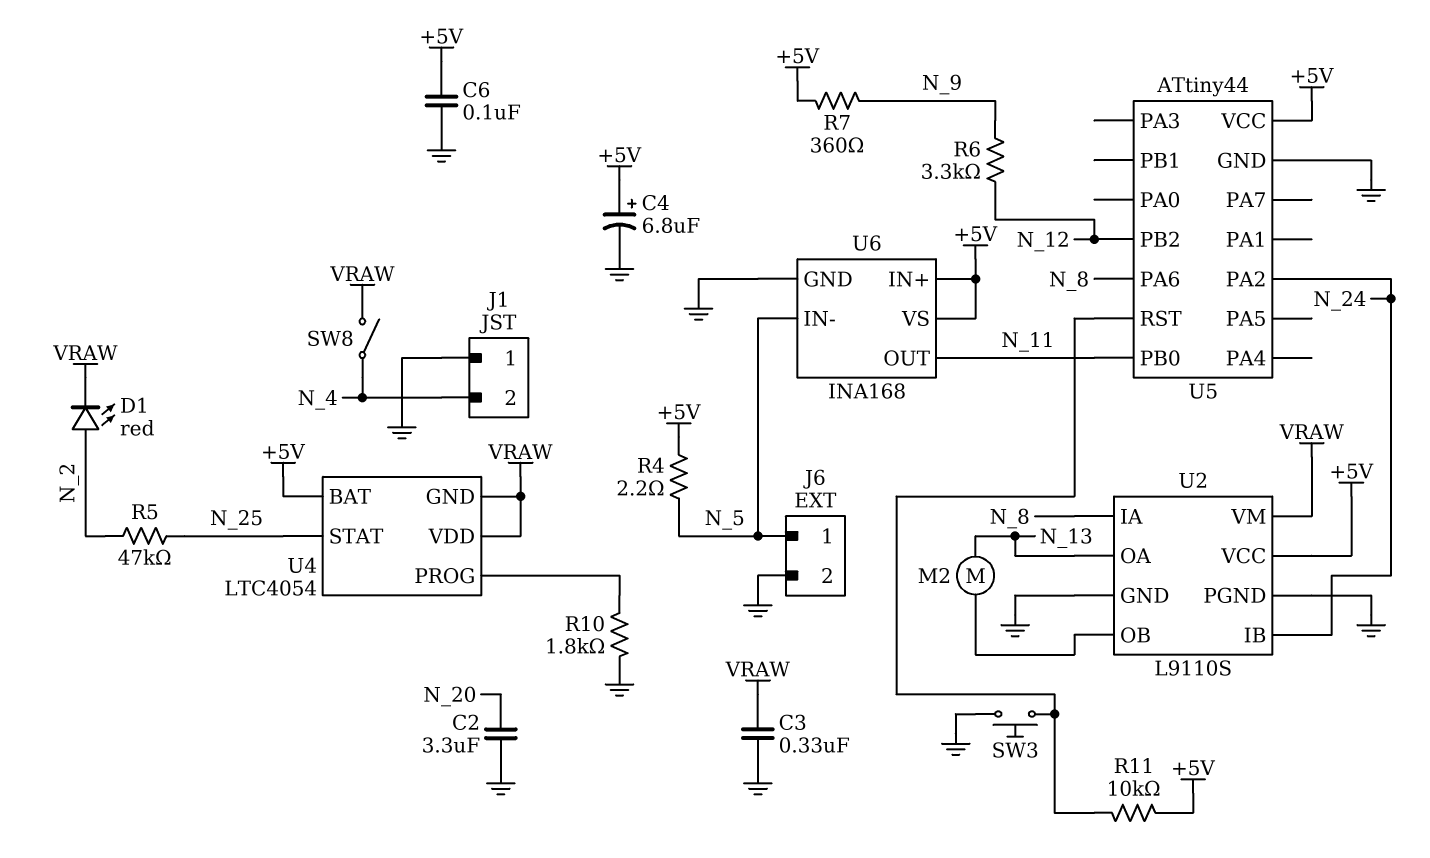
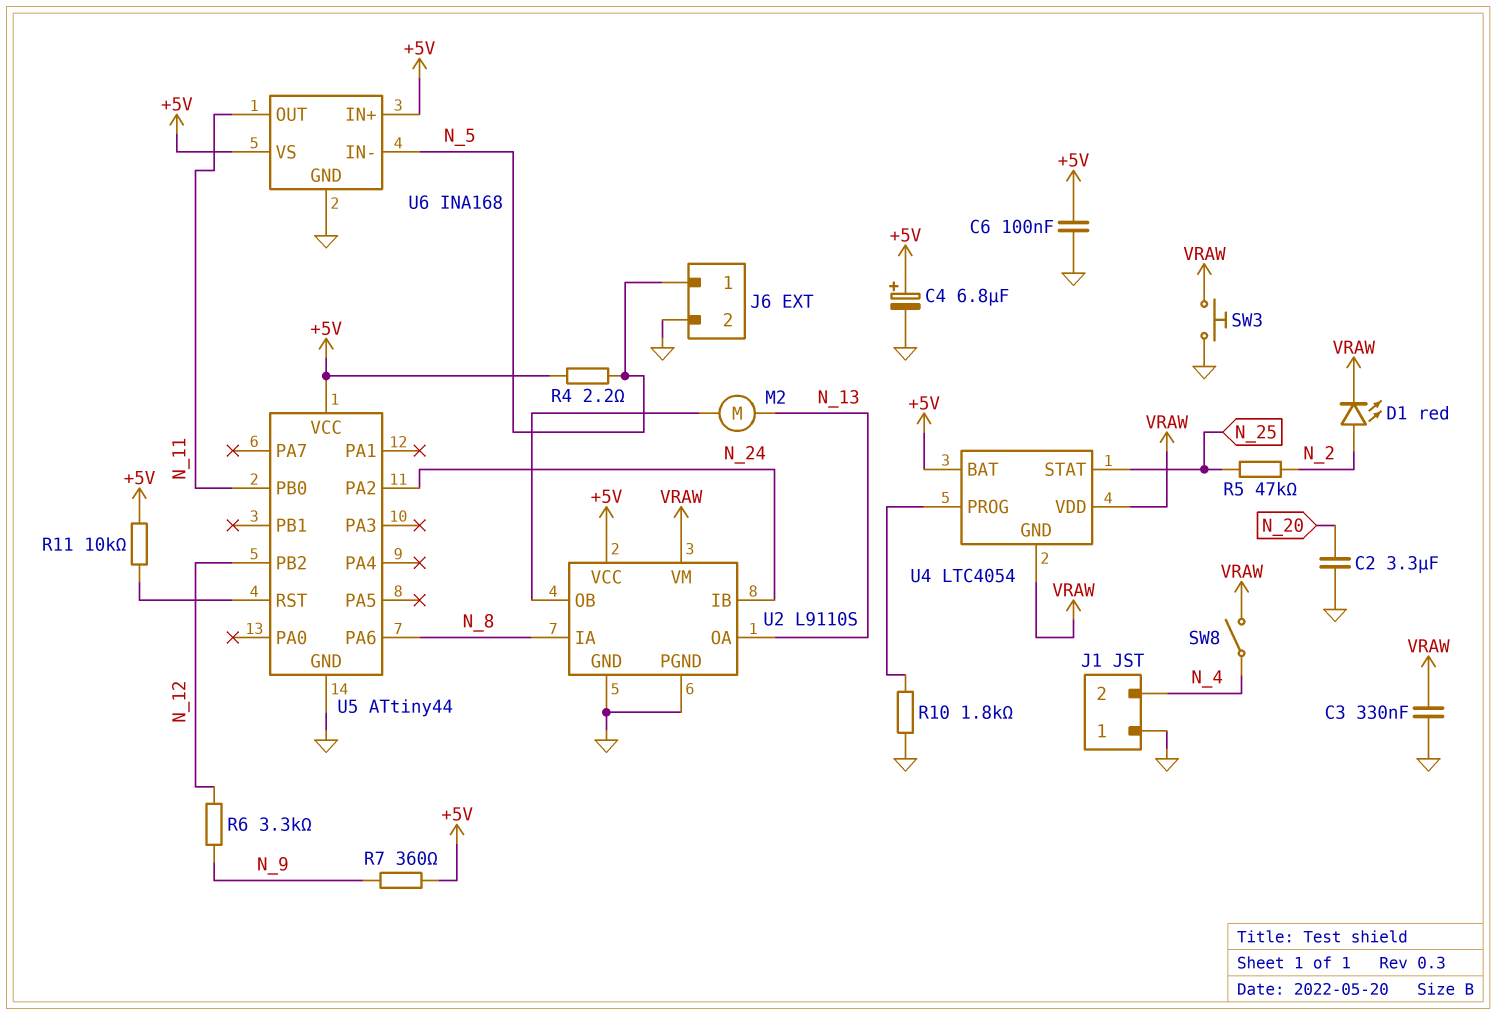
SW3: button (GND, U5/RST) -> button (GND, VRAW)

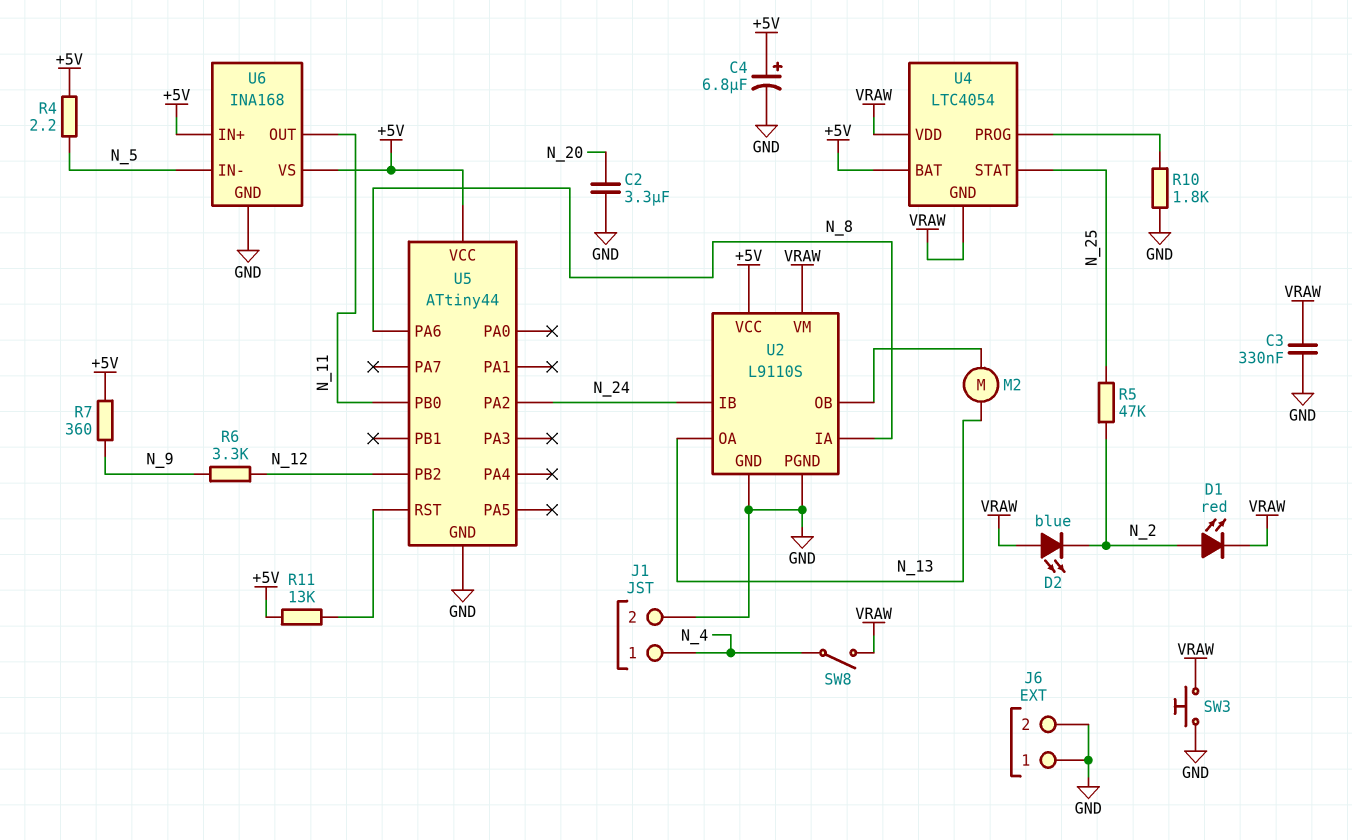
C6: 100nF (+5V, GND) -> none
D2: none -> LED blue (A VRAW, K N_2)
J1 pin 1: GND -> N_4
J1 pin 2: N_4 -> GND
J6 pin 1: N_5 -> GND
R11: 10k (+5V, U5/RST) -> 13k (+5V, U5/RST)

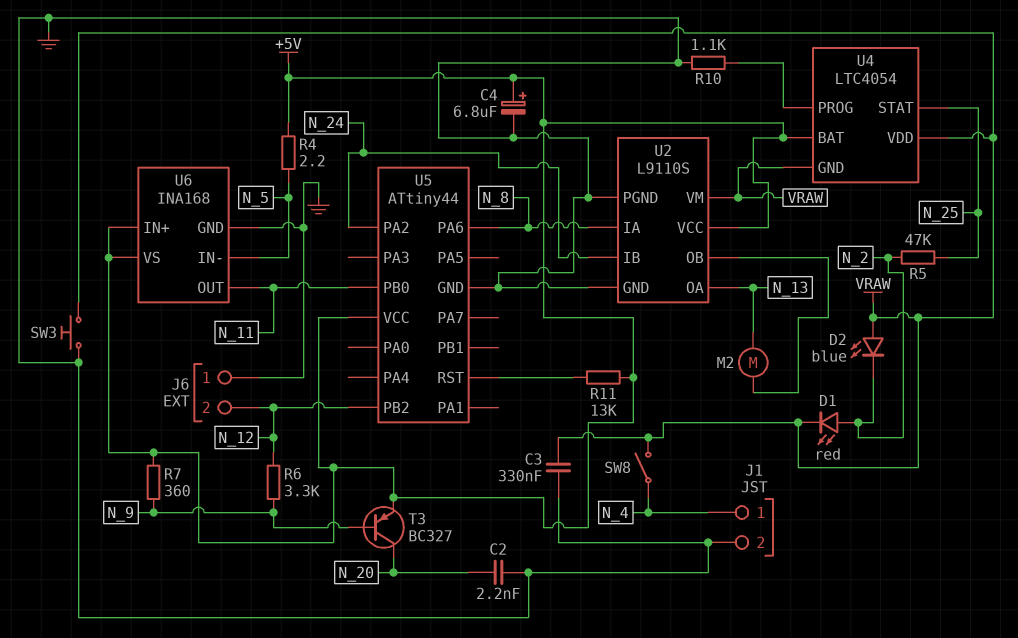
C2: 3.3uF (GND, N_20) -> 2.2nF (GND, N_20)
J6 pin 2: GND -> N_12
R10: 1.8k (GND, U4/PROG) -> 1.1k (GND, U4/PROG)
T3: none -> PNP BC327 (B N_9, C N_20, E +5V)

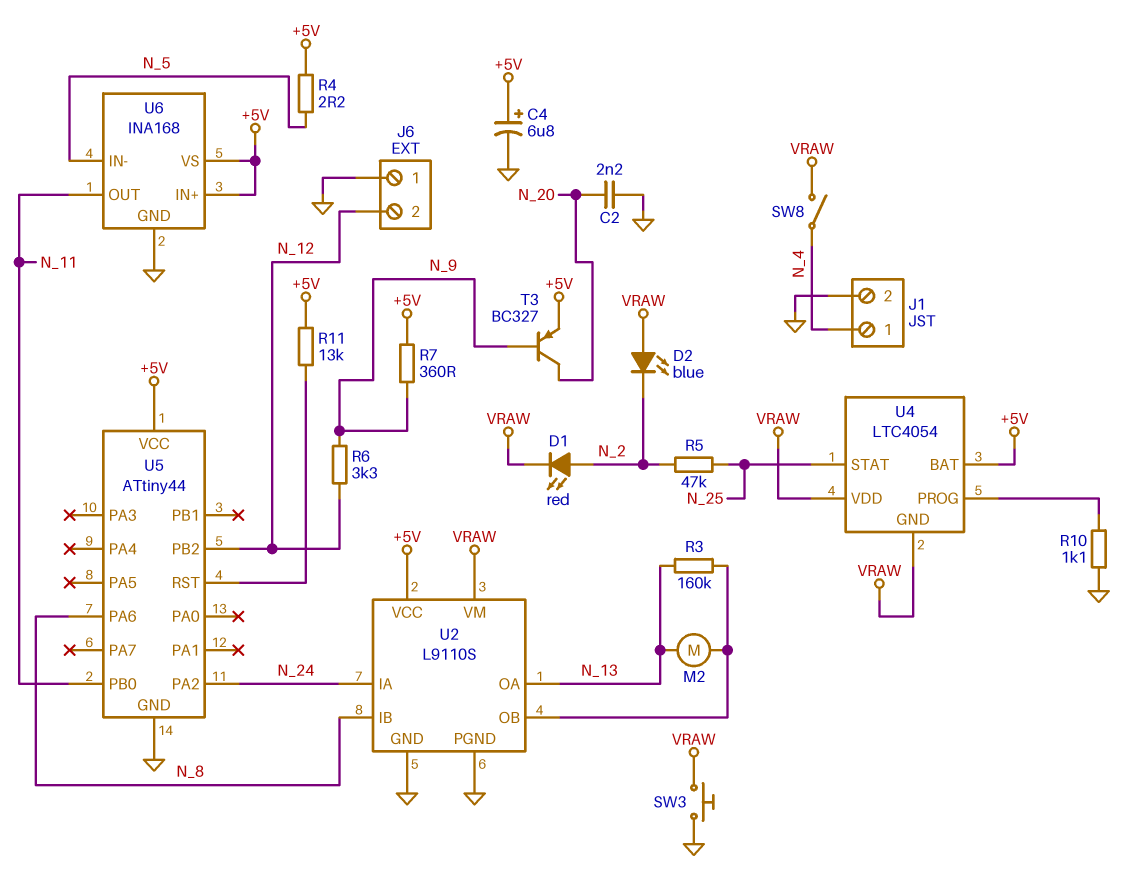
C3: 330nF (GND, VRAW) -> none
R3: none -> 160k (N_13, U2/OB)
U2 pin IA: N_8 -> N_24
U2 pin IB: N_24 -> N_8

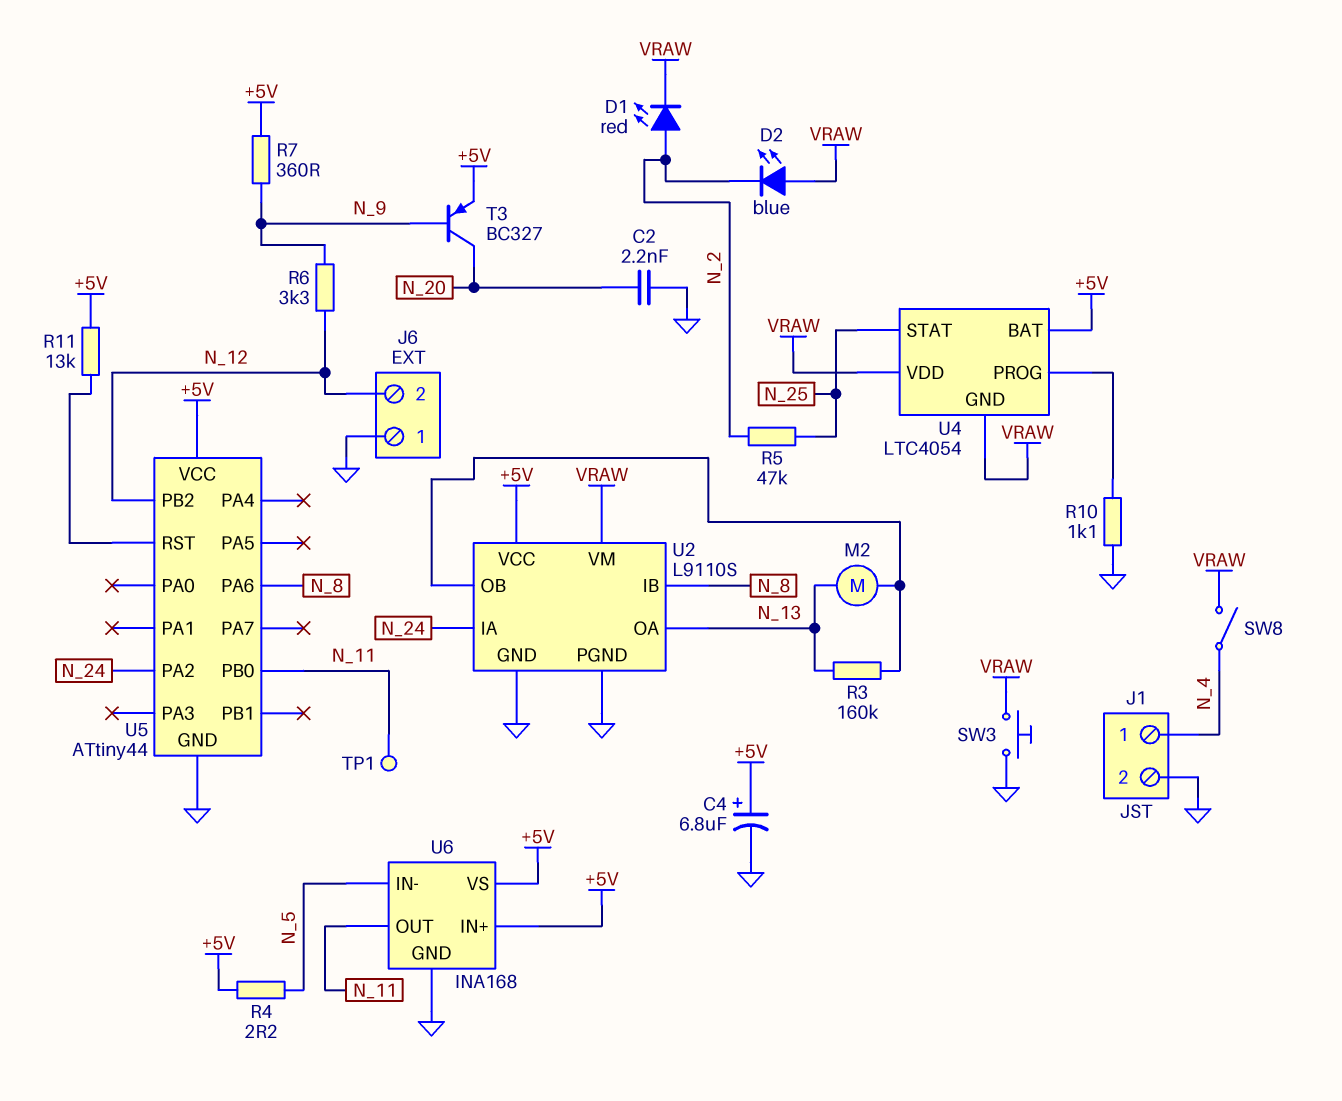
TP1: none -> test point (N_11)

